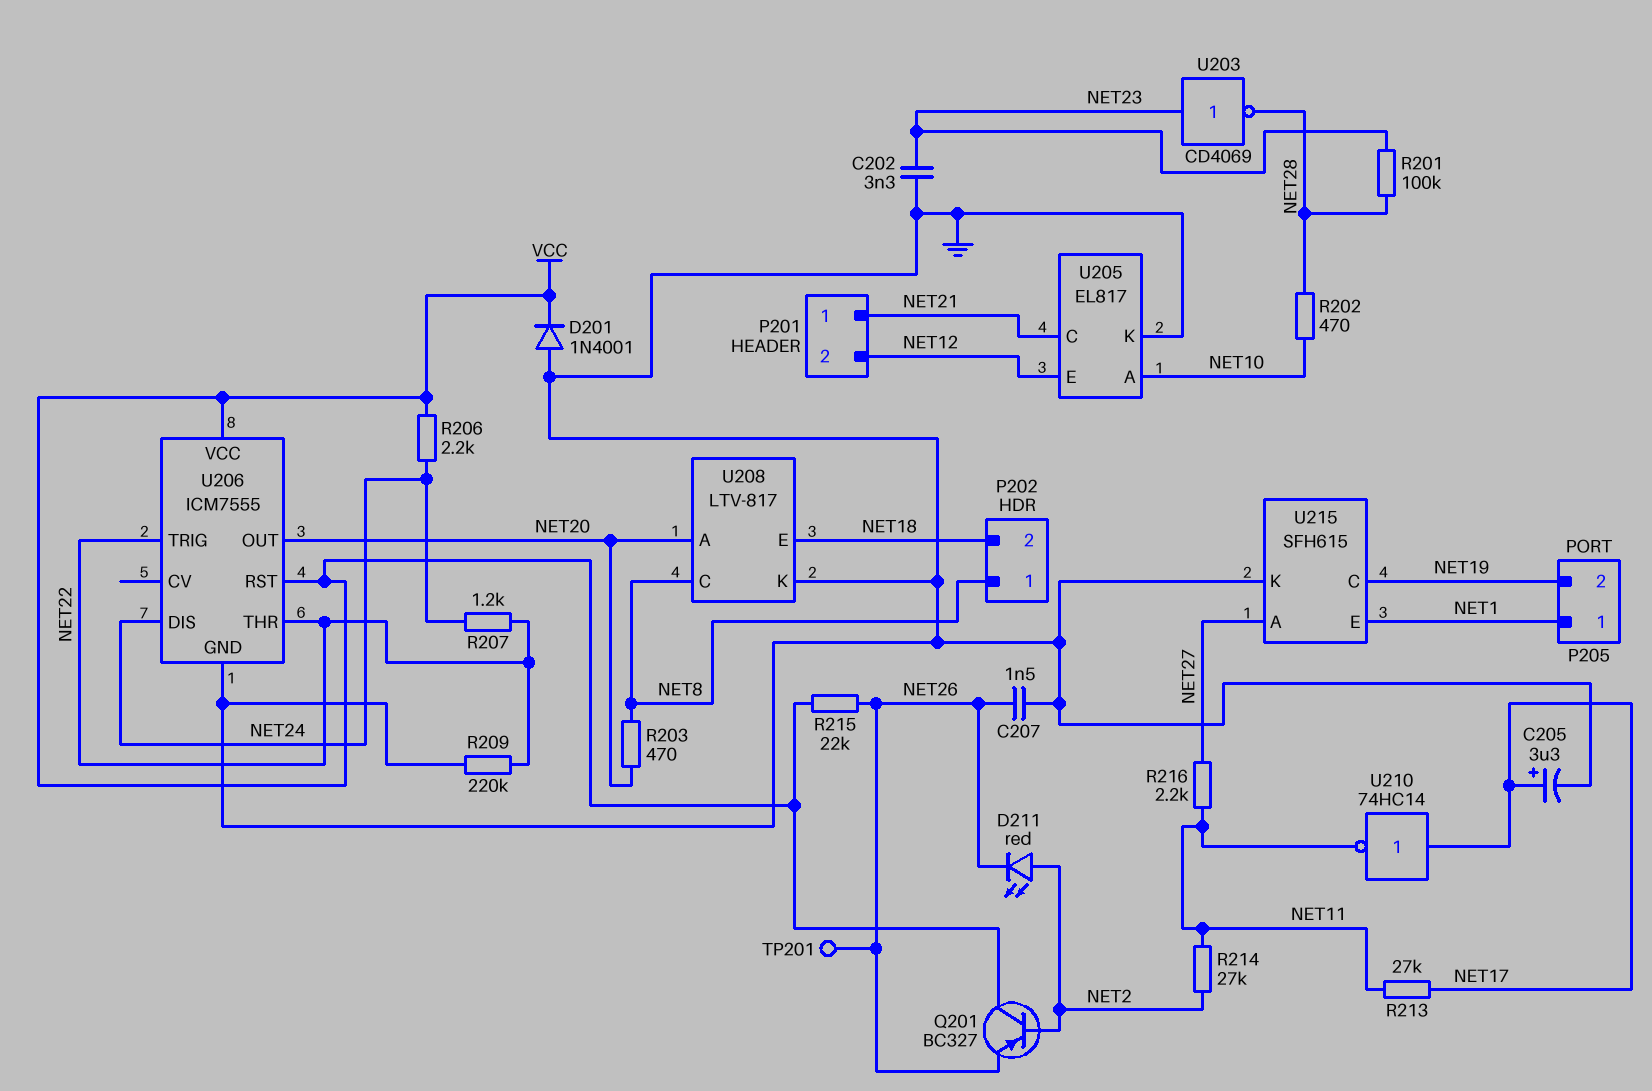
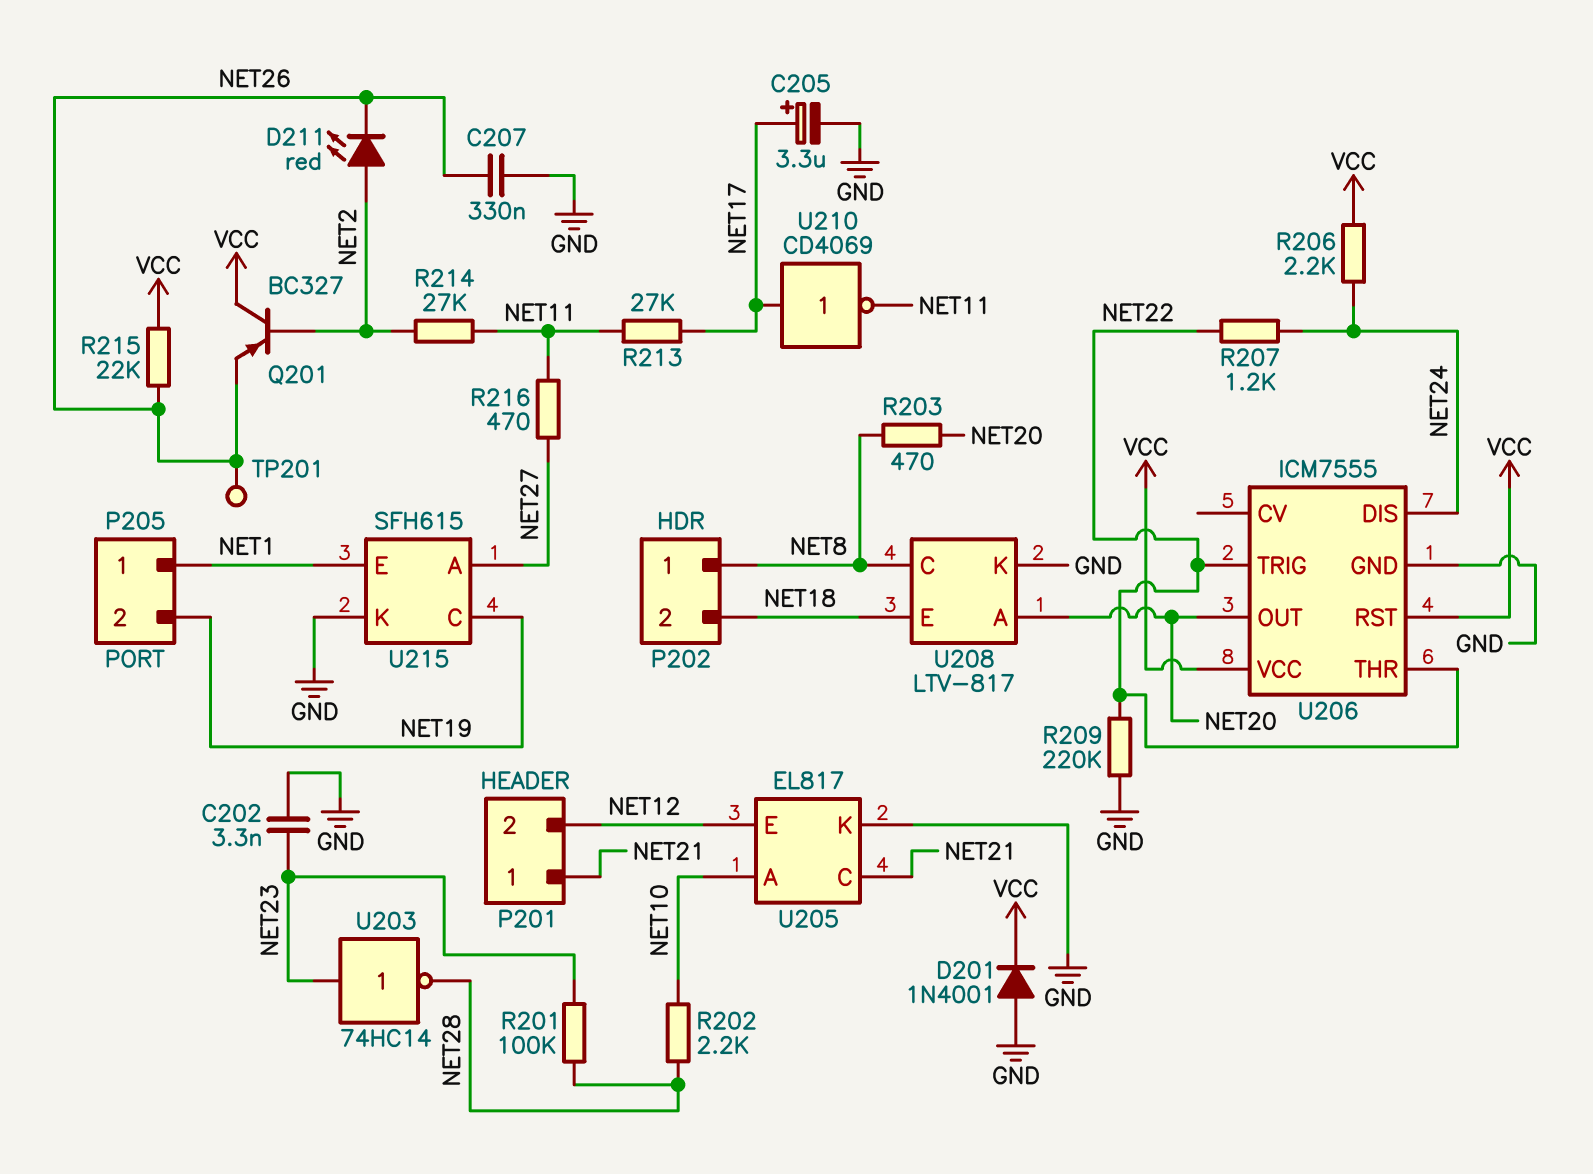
C207: 1.5nF (GND, NET26) -> 330nF (GND, NET26)
R202: 470 (NET10, NET28) -> 2.2k (NET10, NET28)
R216: 2.2k (NET11, NET27) -> 470 (NET11, NET27)
U203: NOT CD4069 (in NET23, out NET28) -> NOT 74HC14 (in NET23, out NET28)
U210: NOT 74HC14 (in NET17, out NET11) -> NOT CD4069 (in NET17, out NET11)

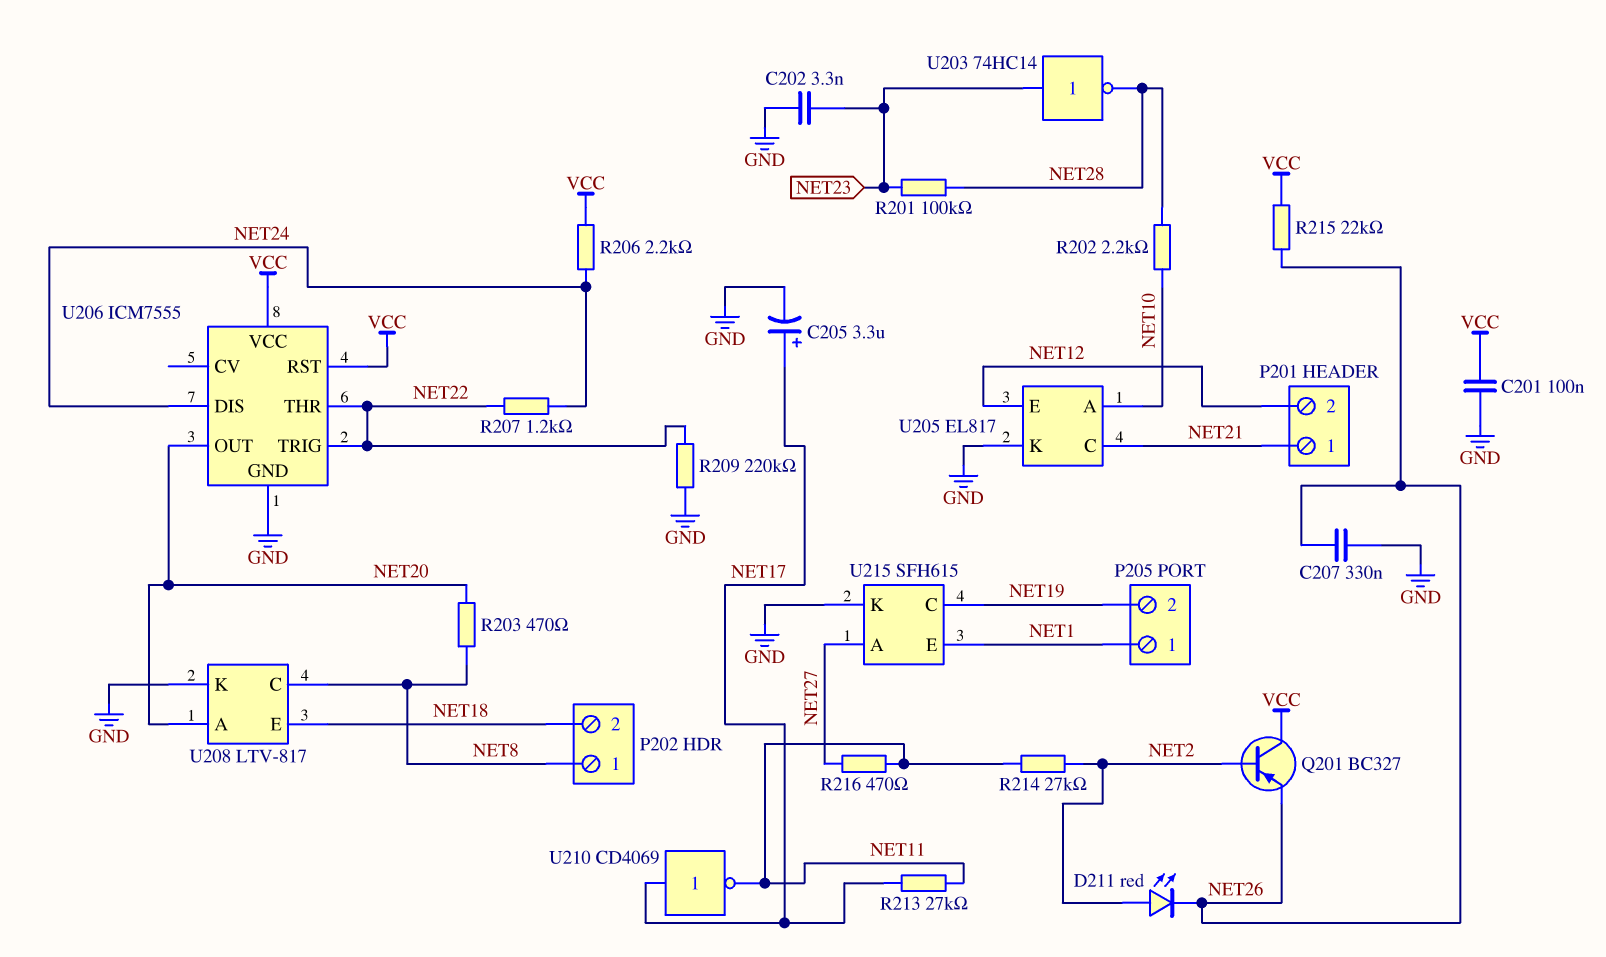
C201: none -> 100nF (GND, VCC)
D201: diode 1N4001 (A GND, K VCC) -> none
TP201: test point (NET26) -> none

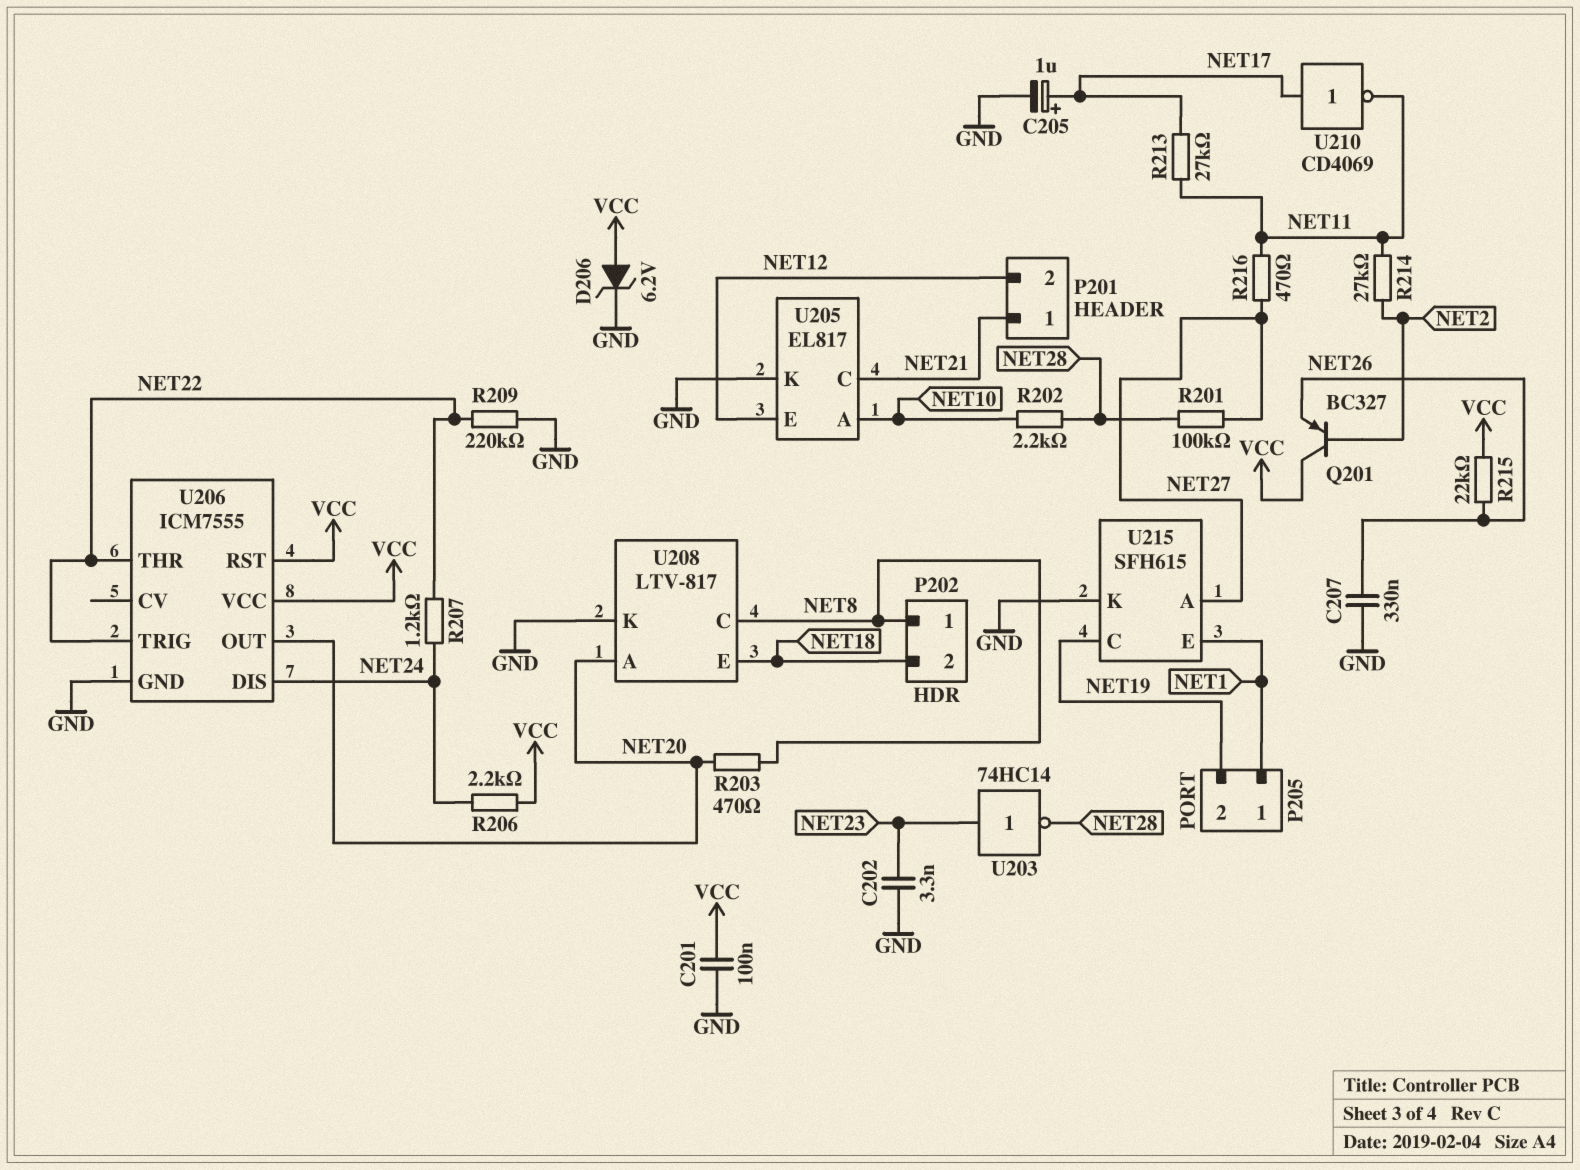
C205: 3.3uF (plus NET17, minus GND) -> 1uF (plus NET17, minus GND)
D206: none -> zener 6.2V (A VCC, K GND)
D211: LED red (A NET2, K NET26) -> none
R201: 100k (NET23, NET28) -> 100k (NET27, NET28)

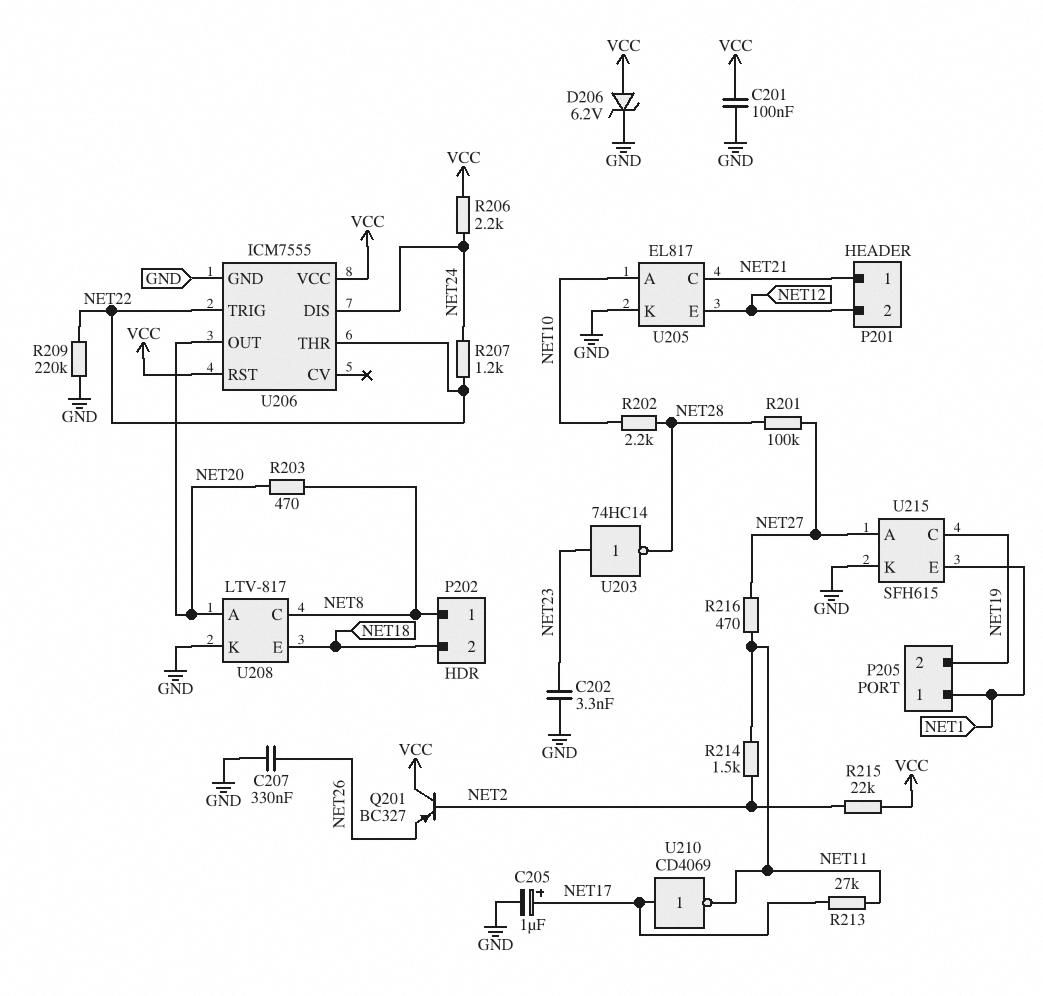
R214: 27k (NET2, NET11) -> 1.5k (NET2, NET11)
R215: 22k (NET26, VCC) -> 22k (NET2, VCC)

